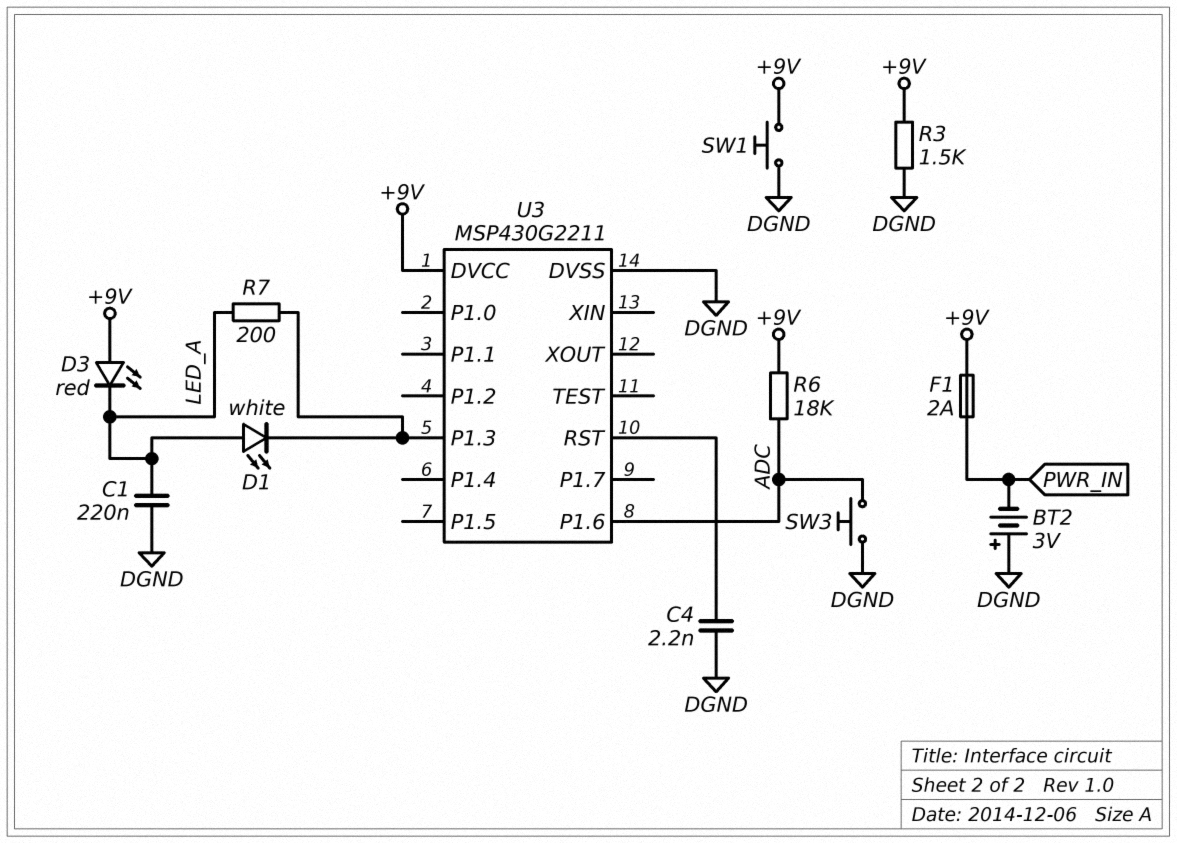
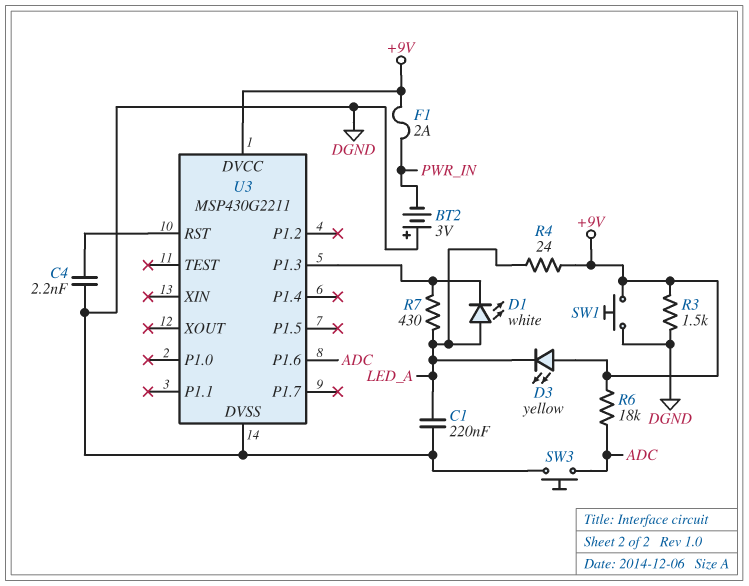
D3: LED red (A +9V, K LED_A) -> LED yellow (A +9V, K LED_A)
R4: none -> 24 (+9V, LED_A)
R7: 200 (LED_A, U3/P1.3) -> 430 (LED_A, U3/P1.3)

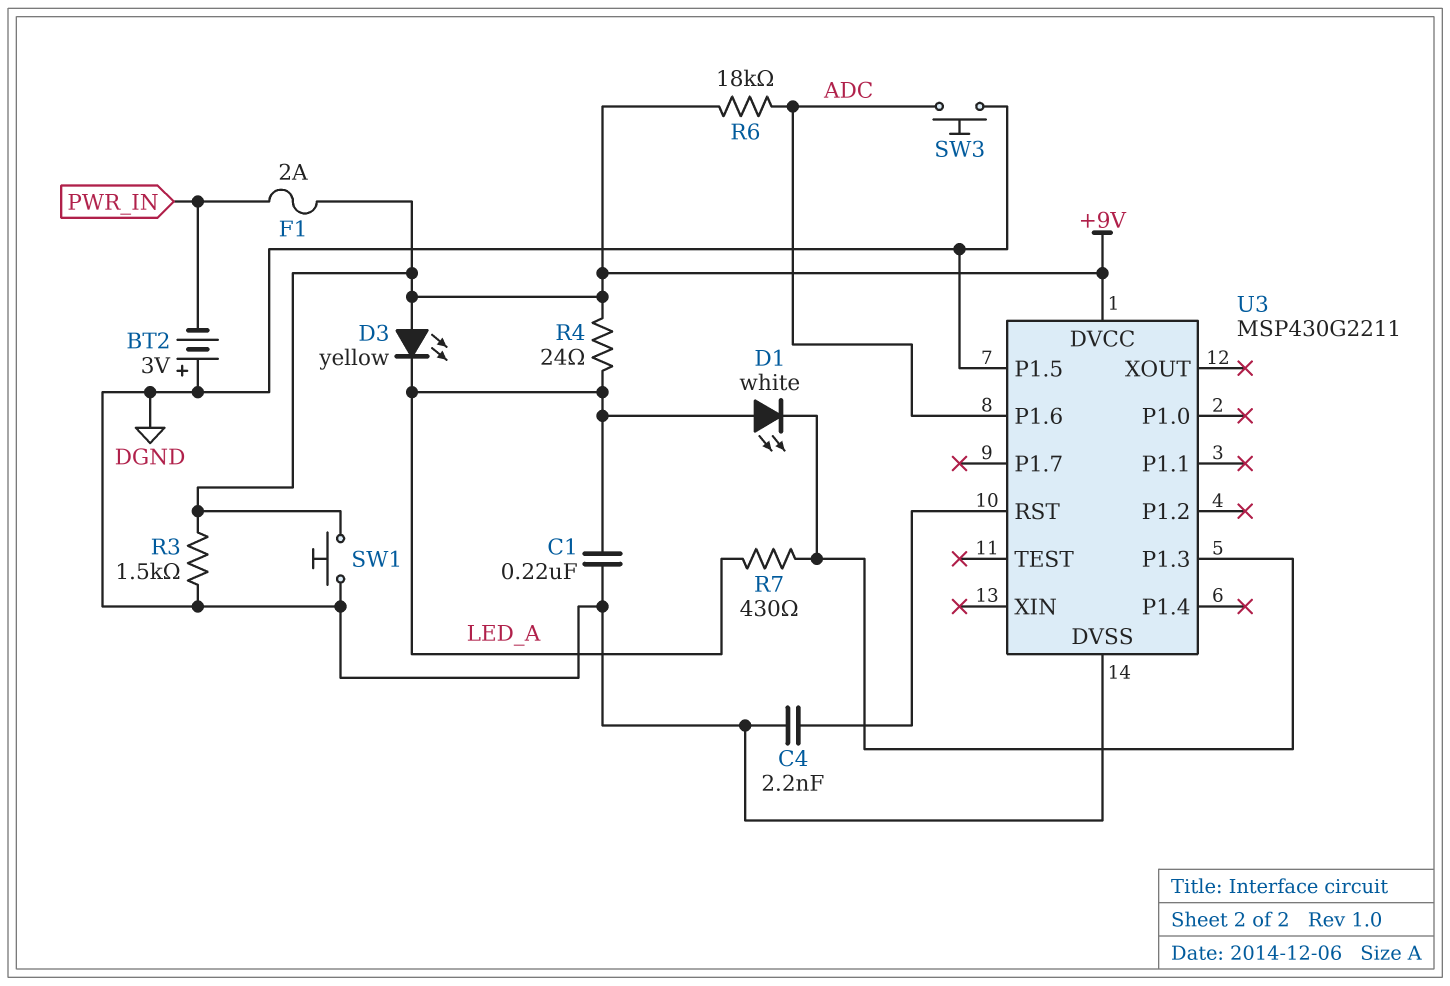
U3 pin P1.5: none -> DGND

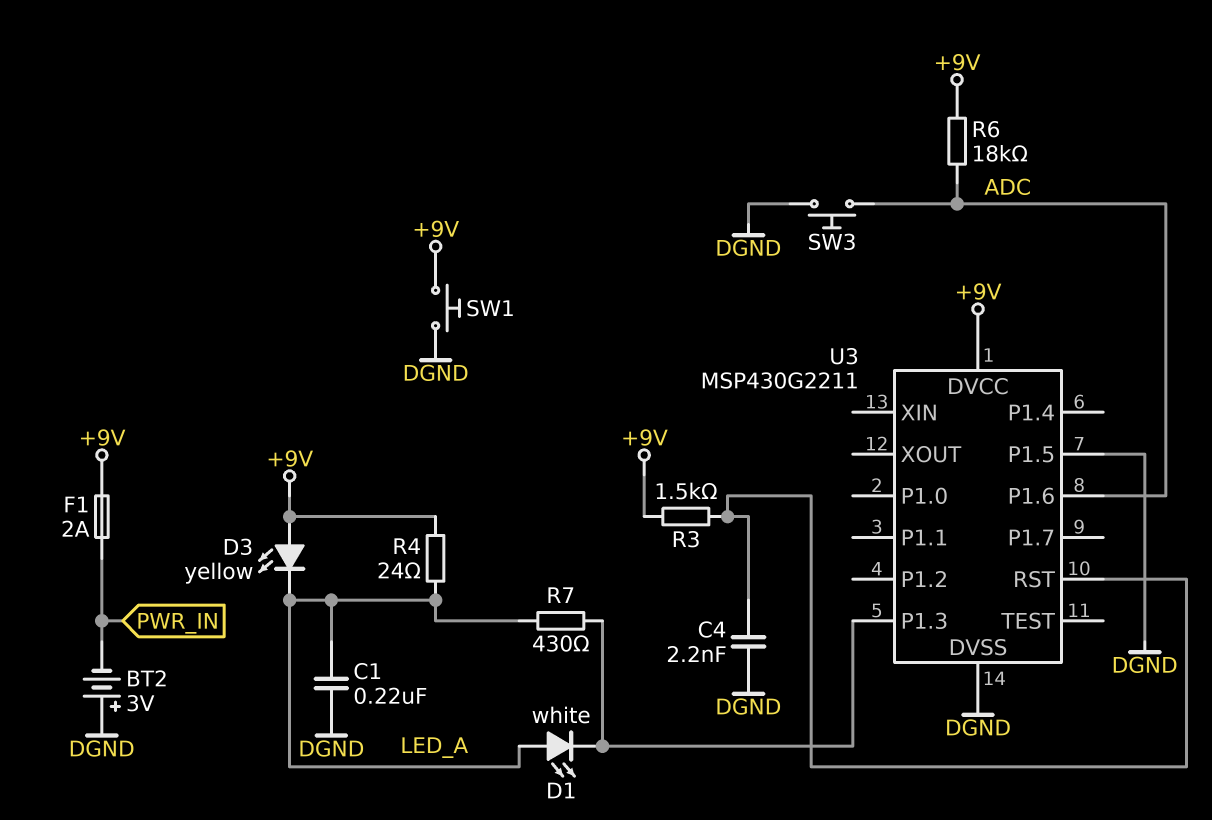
R3: 1.5k (+9V, DGND) -> 1.5k (+9V, U3/RST)

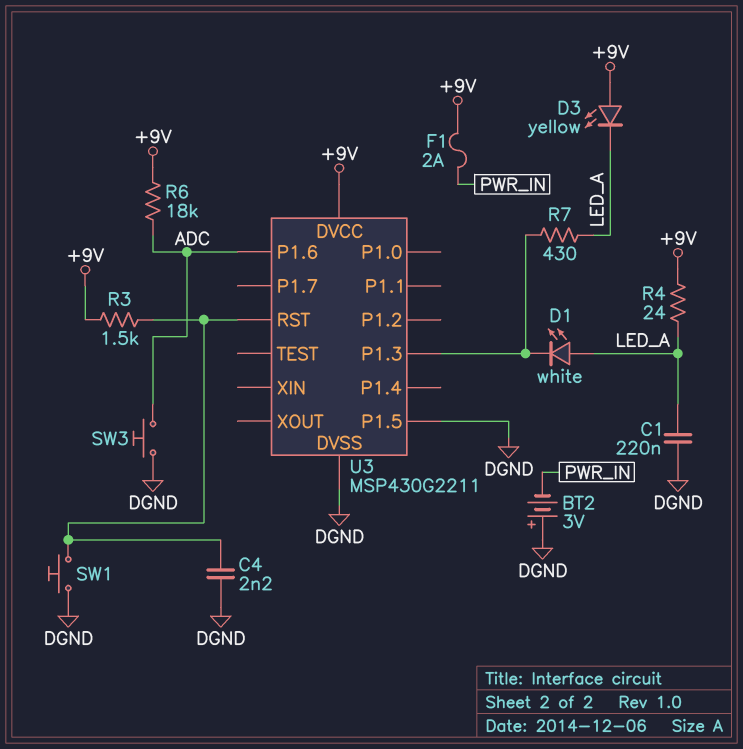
SW1: button (+9V, DGND) -> button (DGND, U3/RST)

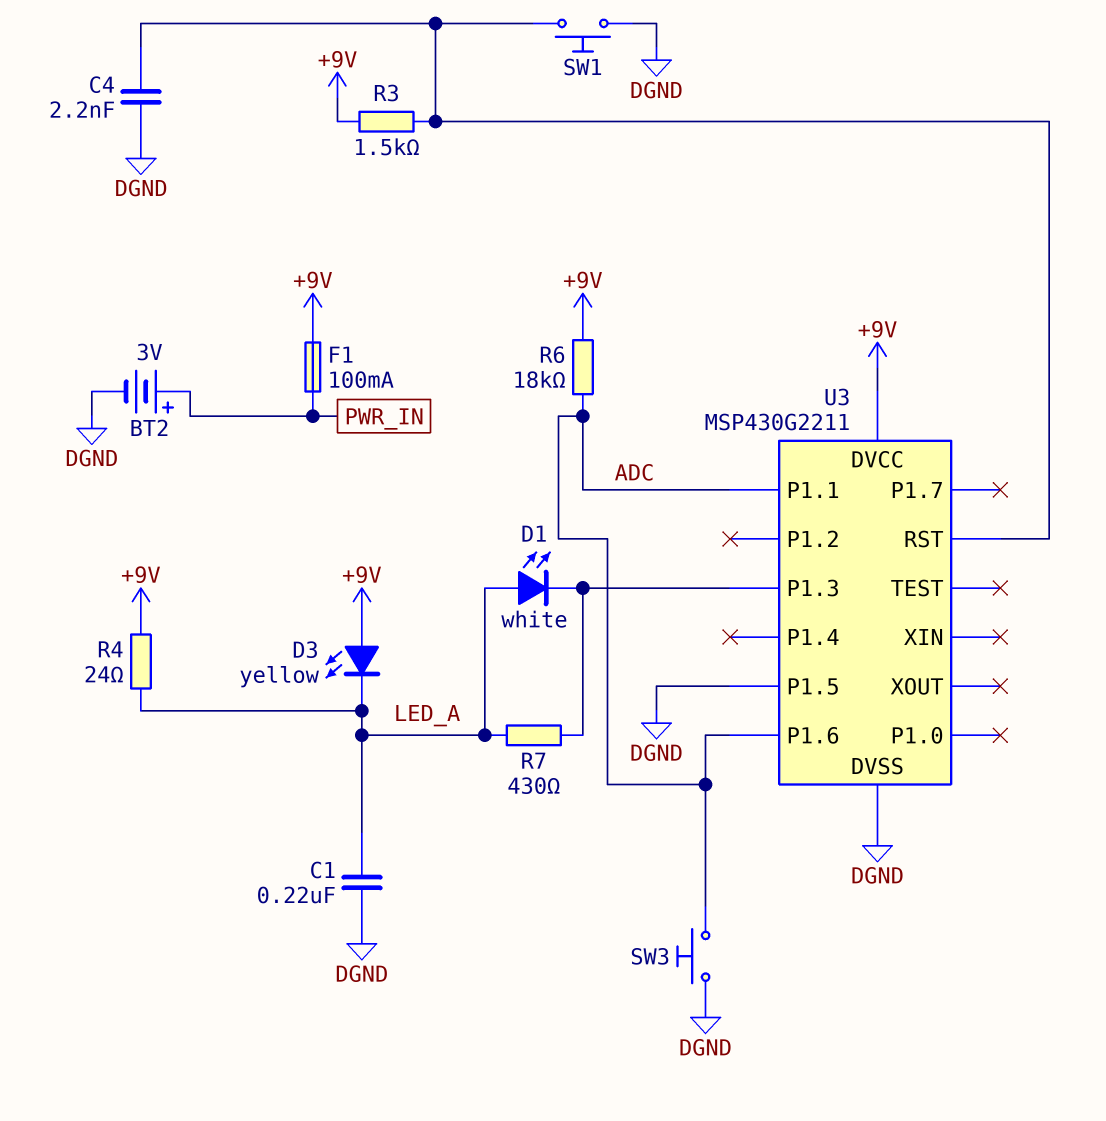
BT2: 3V (plus DGND, minus PWR_IN) -> 3V (plus PWR_IN, minus DGND)
F1: 2A (+9V, PWR_IN) -> 100mA (+9V, PWR_IN)
U3 pin P1.1: none -> ADC

